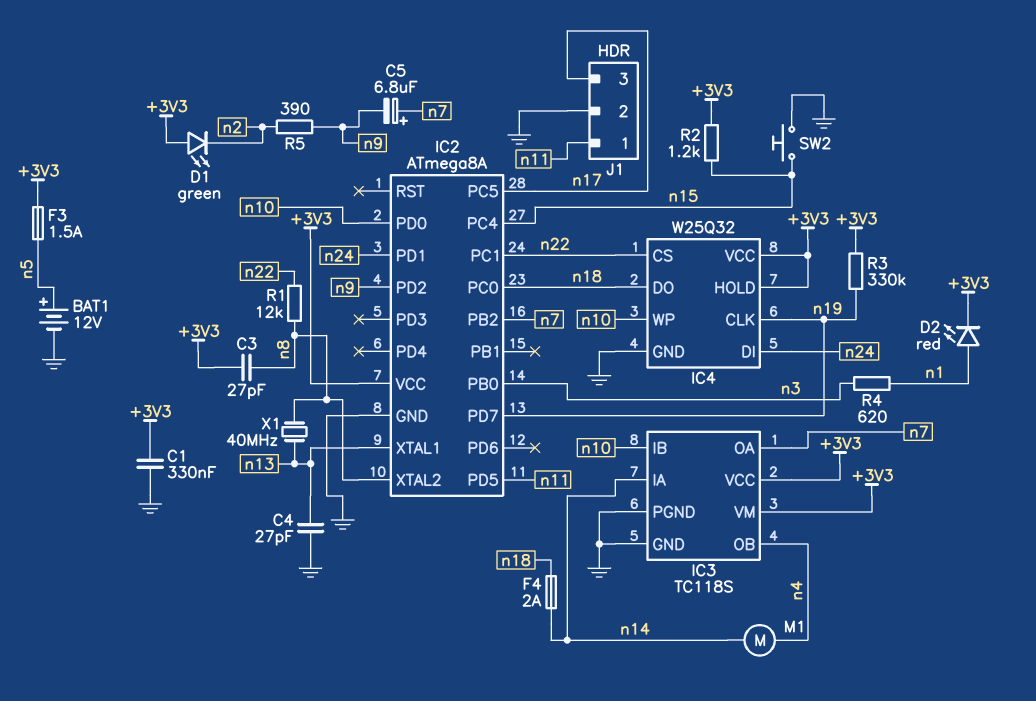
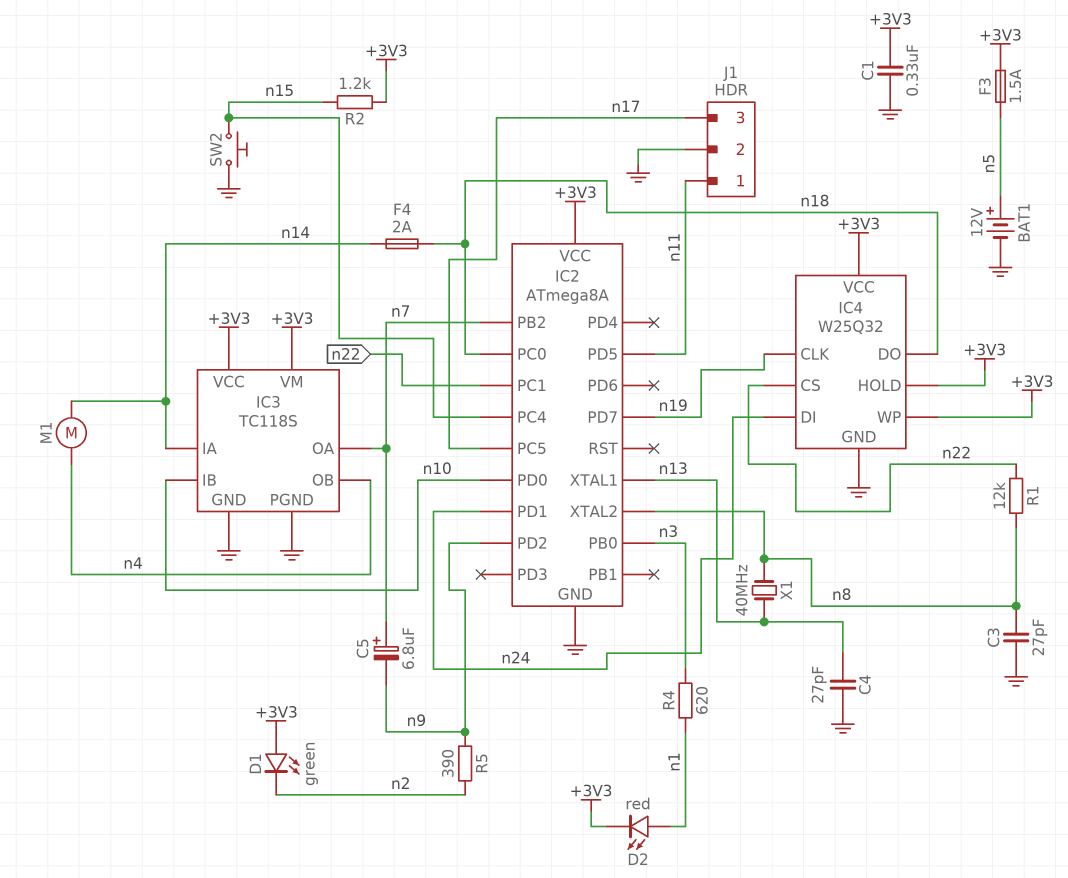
C3: 27pF (+3V3, n8) -> 27pF (GND, n8)
IC4 pin WP: n10 -> +3V3
R3: 330k (+3V3, n19) -> none

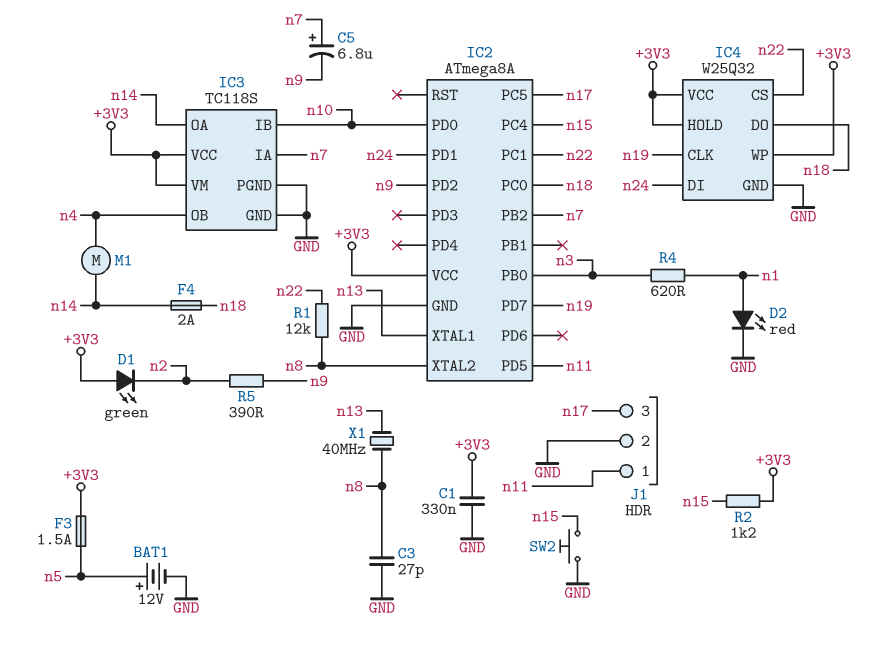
C4: 27pF (GND, n13) -> none
D2: LED red (A n1, K +3V3) -> LED red (A n1, K GND)
IC3 pin IA: n14 -> n7
IC3 pin OA: n7 -> n14

